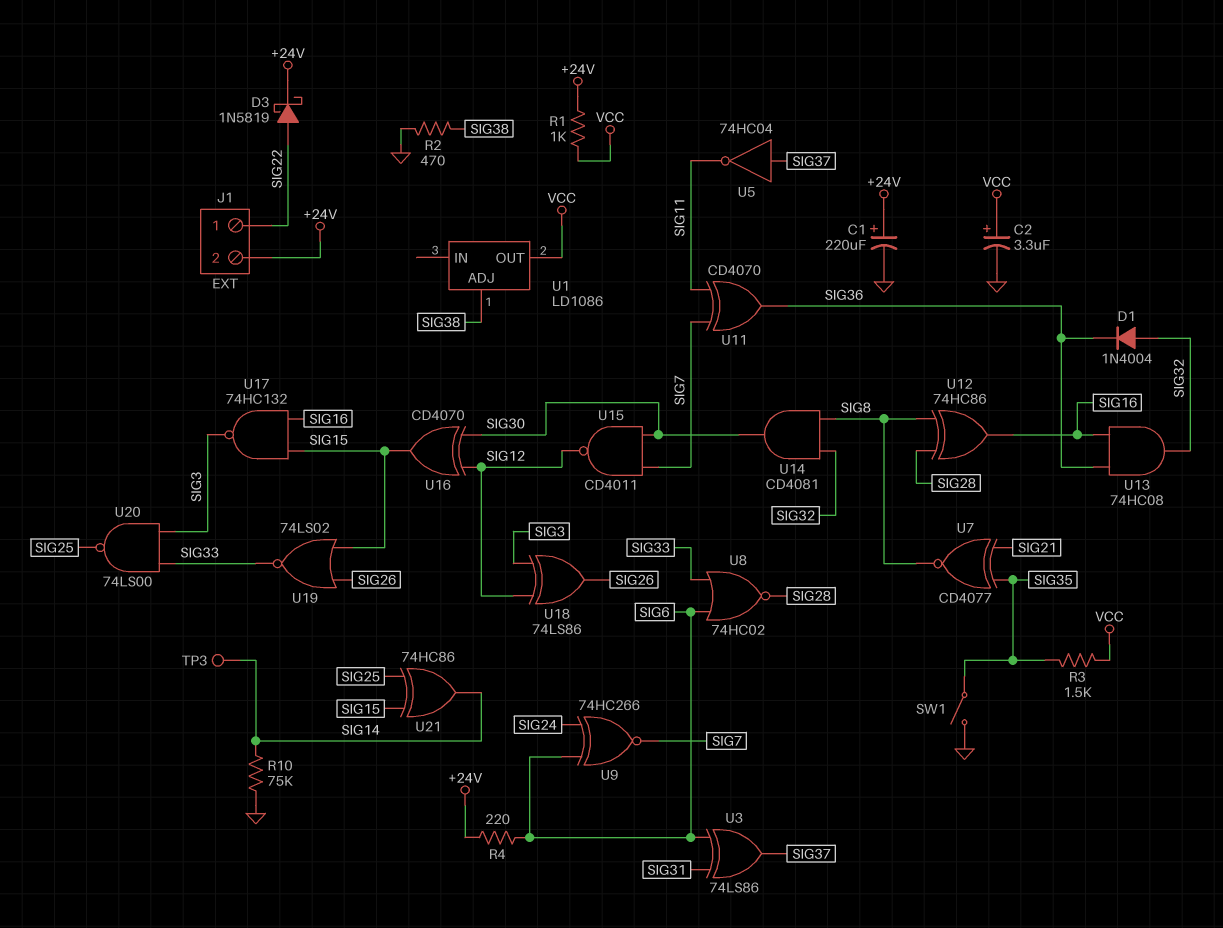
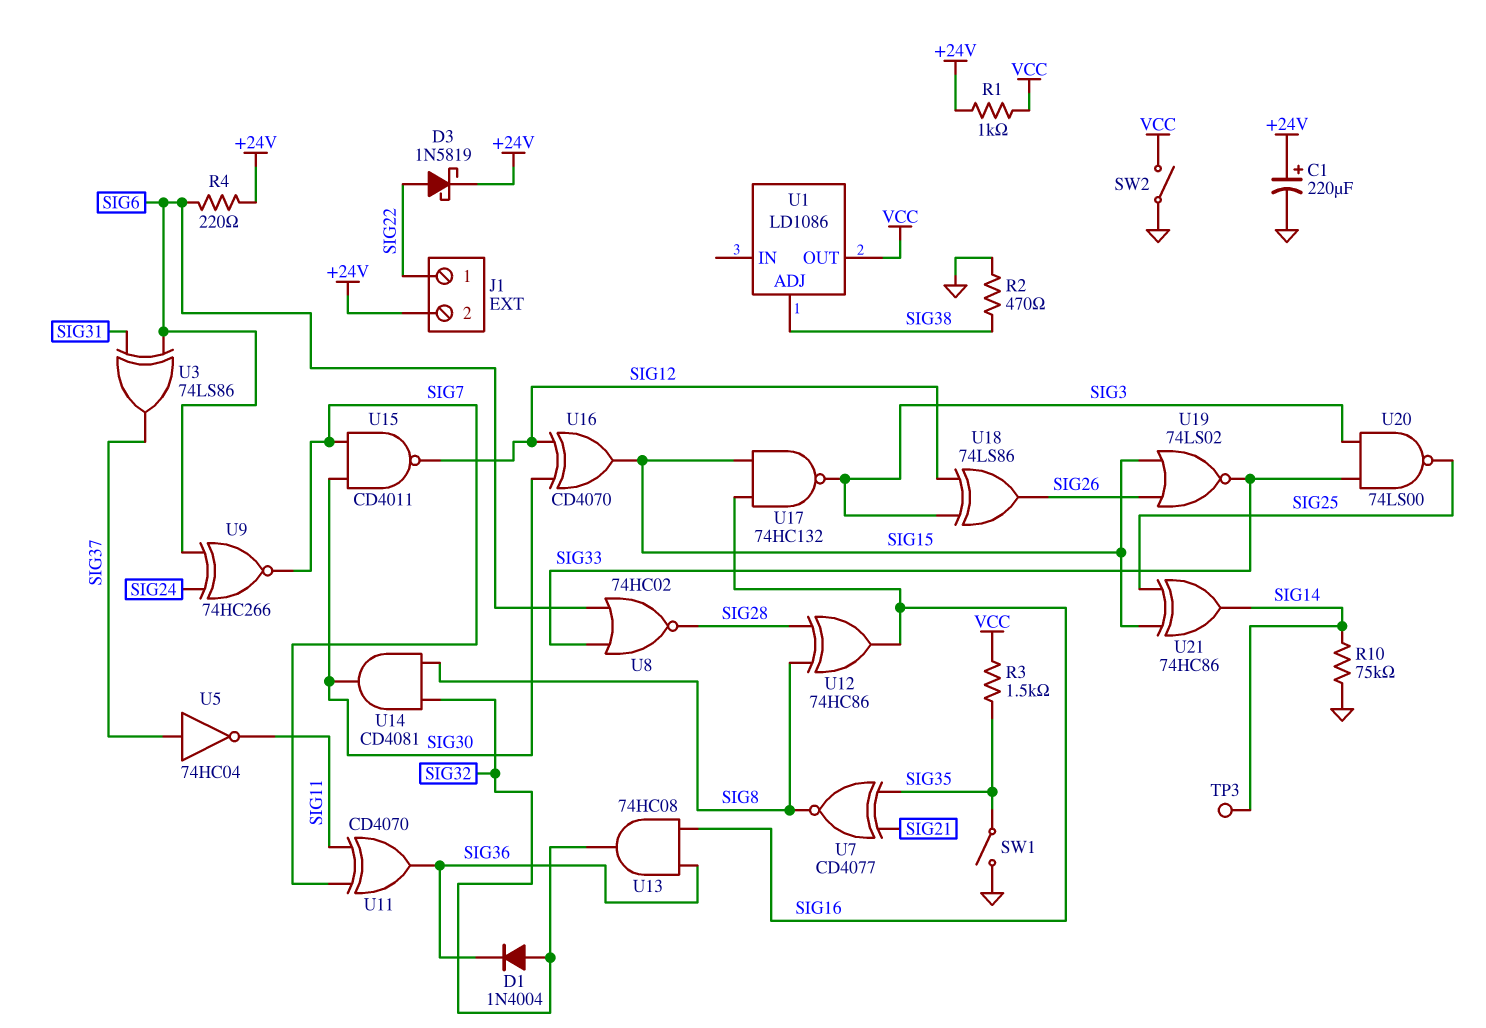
C2: 3.3uF (plus VCC, minus GND) -> none
SW2: none -> switch (GND, VCC)

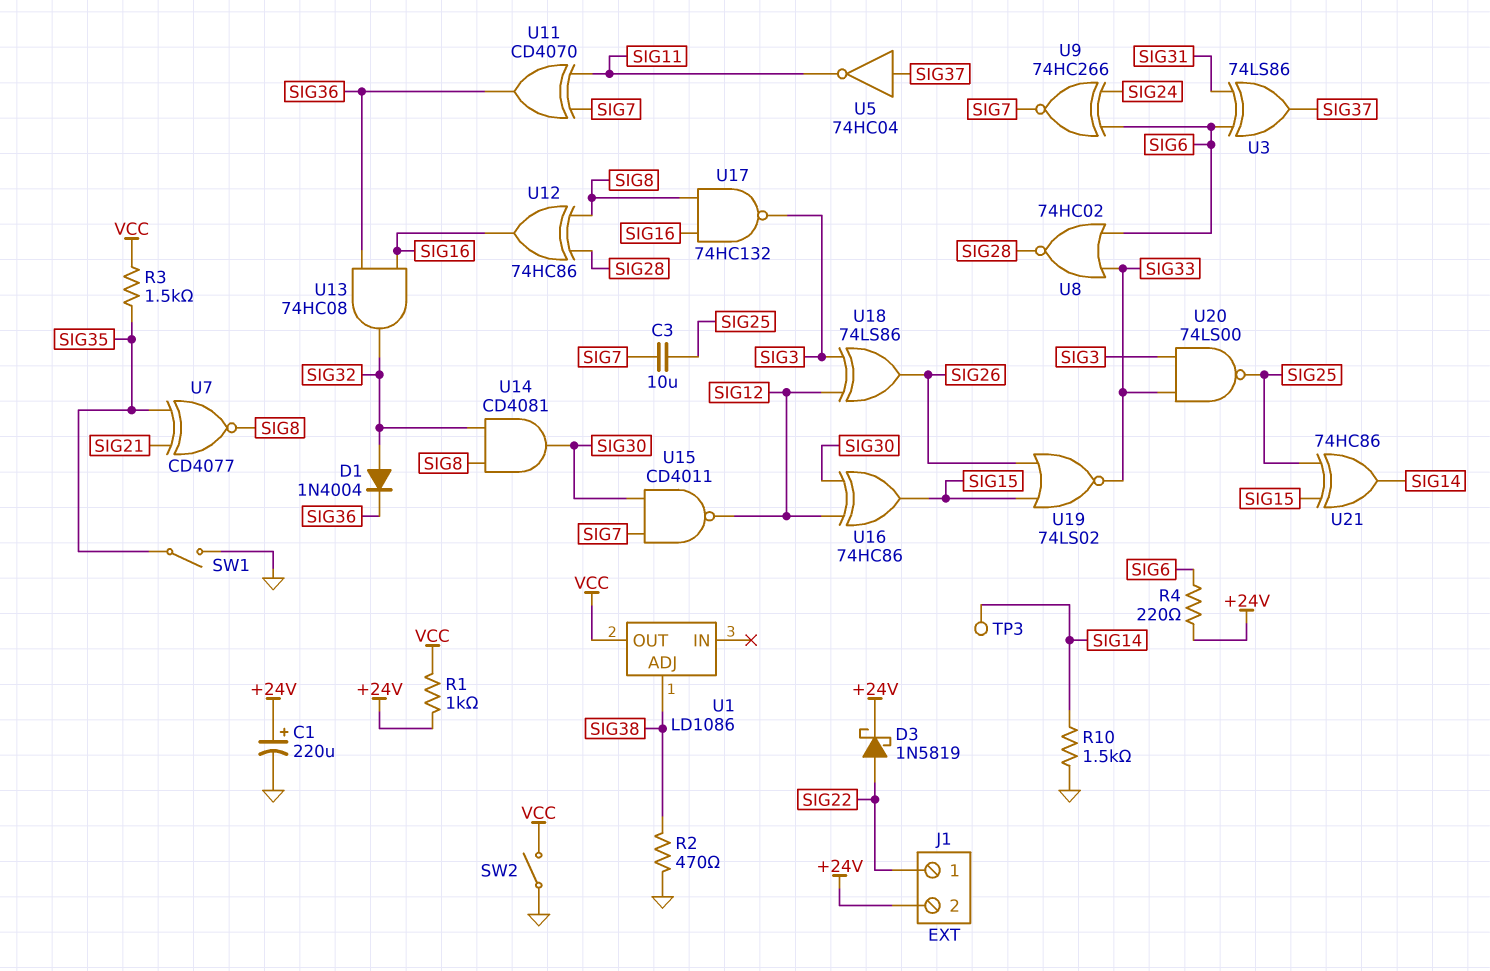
C3: none -> 10uF (SIG7, SIG25)
R10: 75k (GND, SIG14) -> 1.5k (GND, SIG14)
U16: XOR CD4070 (in SIG12, in SIG30, out SIG15) -> XOR 74HC86 (in SIG12, in SIG30, out SIG15)
U17: NAND 74HC132 (in SIG15, in SIG16, out SIG3) -> NAND 74HC132 (in SIG8, in SIG16, out SIG3)

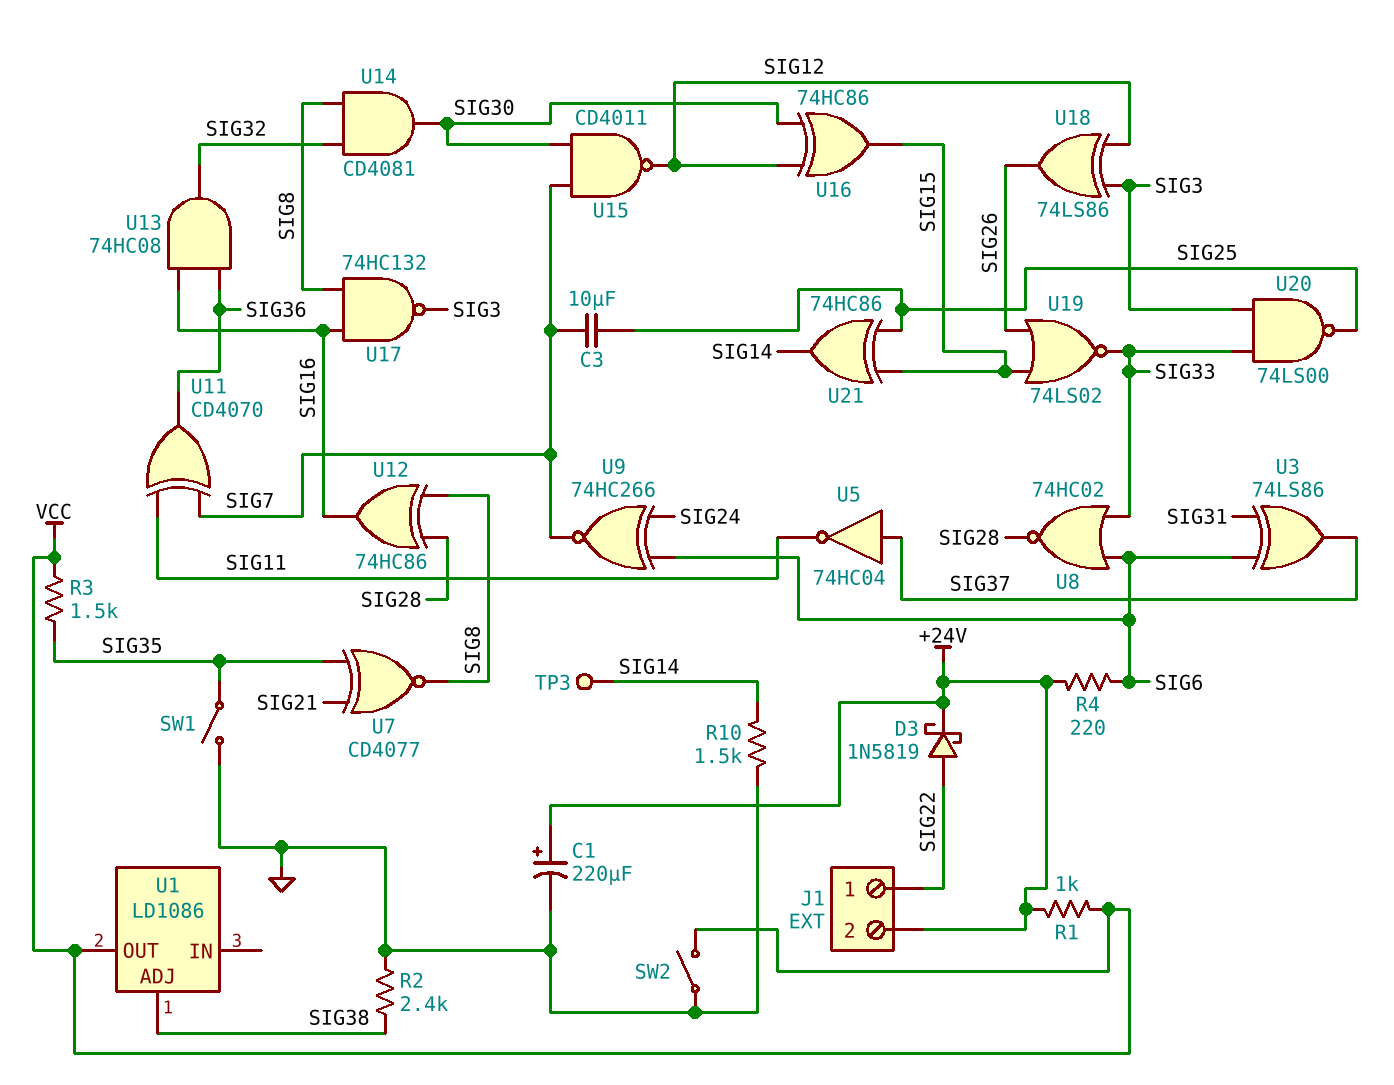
D1: diode 1N4004 (A SIG32, K SIG36) -> none
R2: 470 (GND, SIG38) -> 2.4k (GND, SIG38)

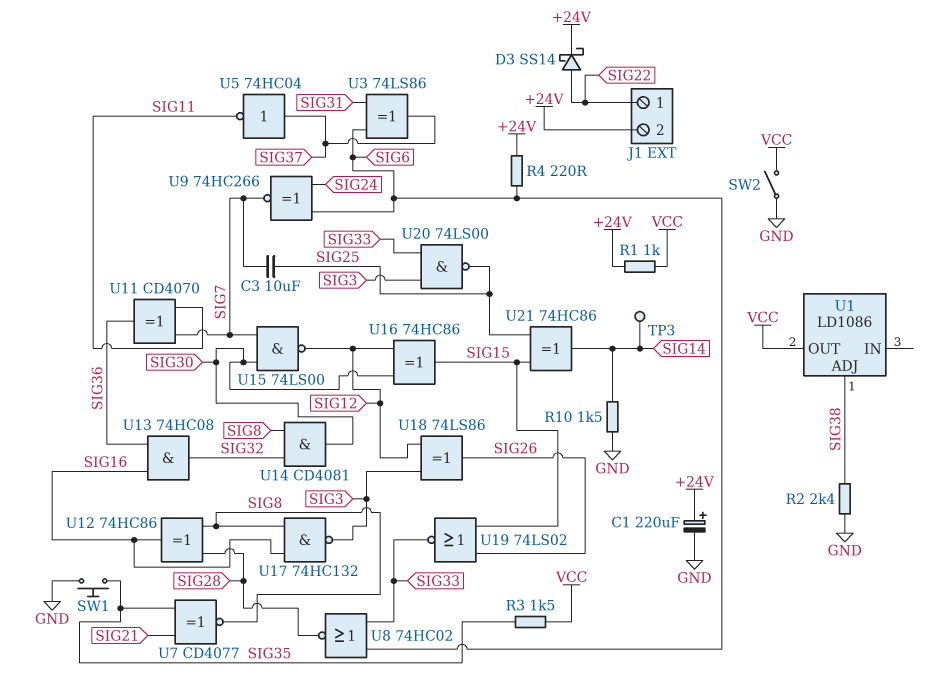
D3: schottky 1N5819 (A SIG22, K +24V) -> schottky SS14 (A SIG22, K +24V)
SW1: switch (GND, SIG35) -> button (GND, SIG35)
U15: NAND CD4011 (in SIG7, in SIG30, out SIG12) -> NAND 74LS00 (in SIG7, in SIG30, out SIG12)

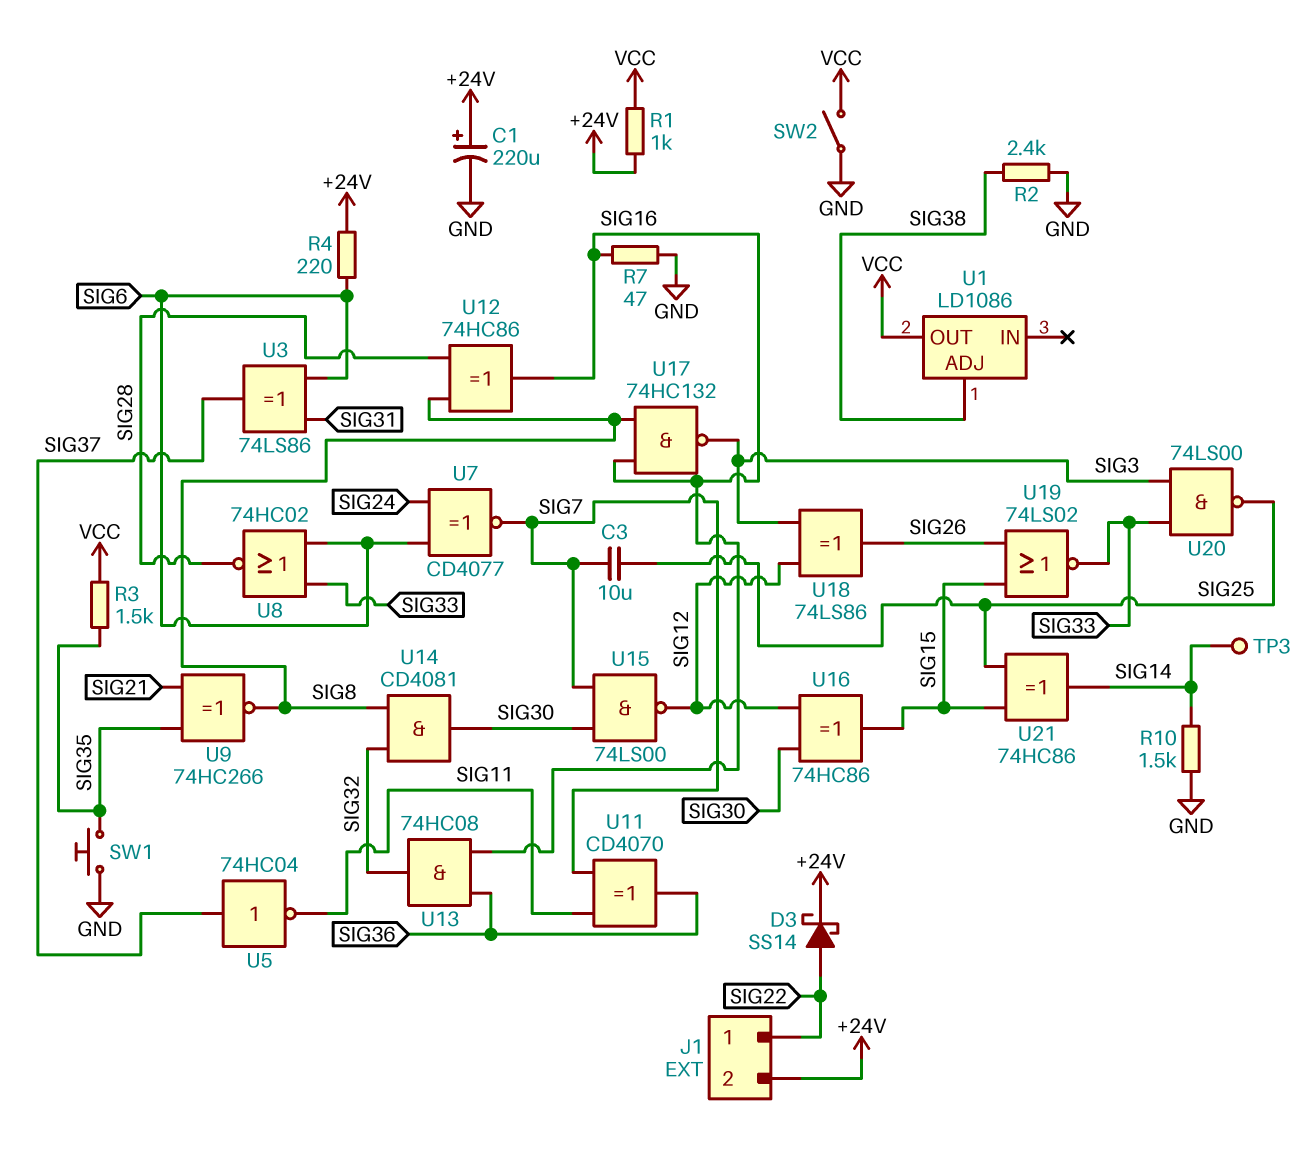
R7: none -> 47 (GND, SIG16)
U7: XNOR CD4077 (in SIG21, in SIG35, out SIG8) -> XNOR CD4077 (in SIG6, in SIG24, out SIG7)
U9: XNOR 74HC266 (in SIG6, in SIG24, out SIG7) -> XNOR 74HC266 (in SIG21, in SIG35, out SIG8)

